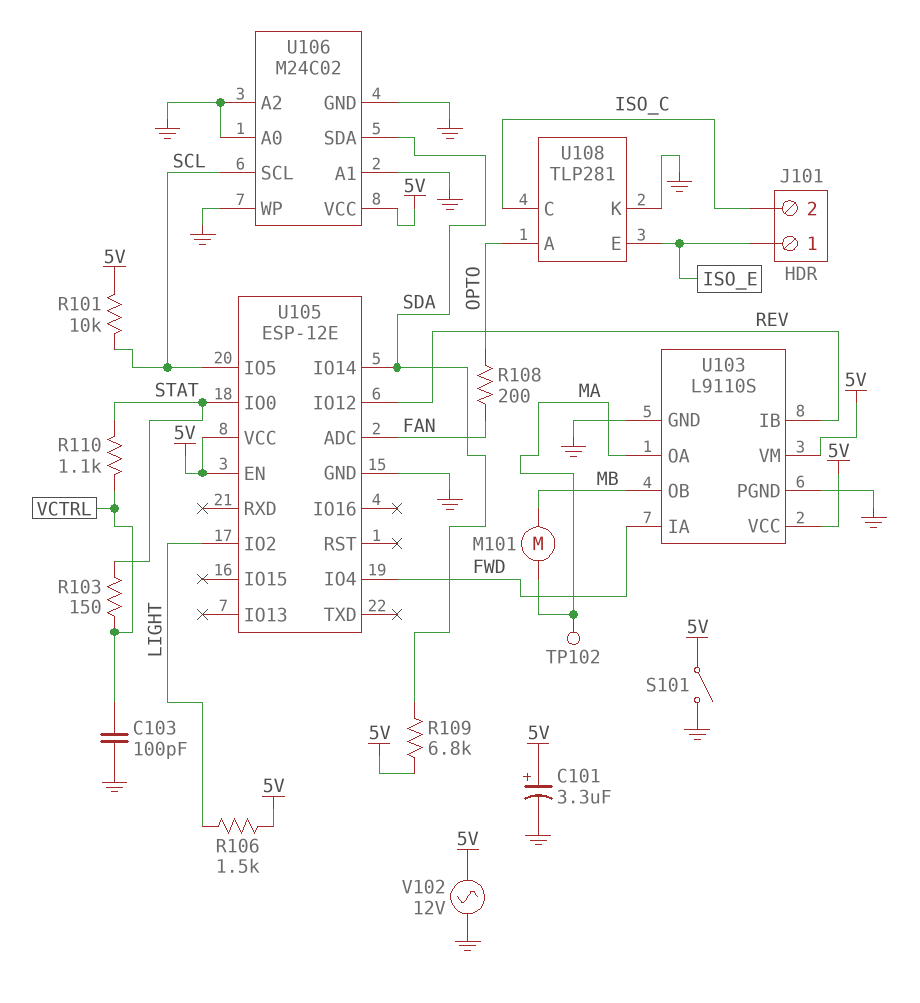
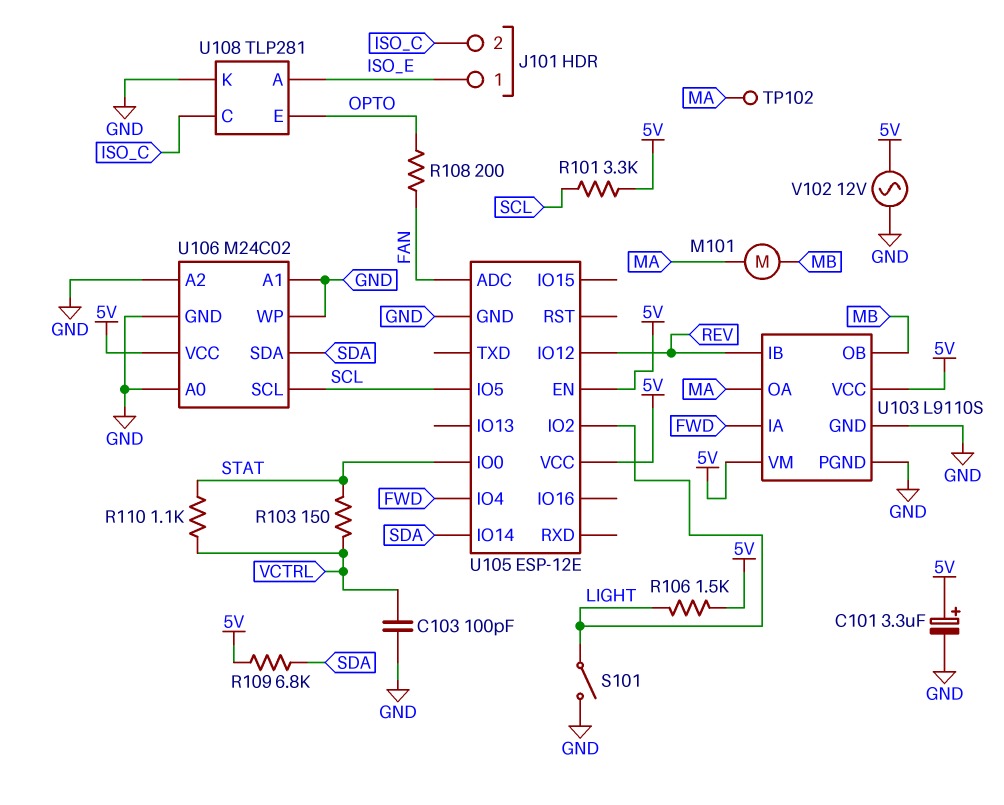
R101: 10k (5V, SCL) -> 3.3k (5V, SCL)
S101: switch (5V, GND) -> switch (GND, LIGHT)
U108 pin A: OPTO -> ISO_E
U108 pin E: ISO_E -> OPTO

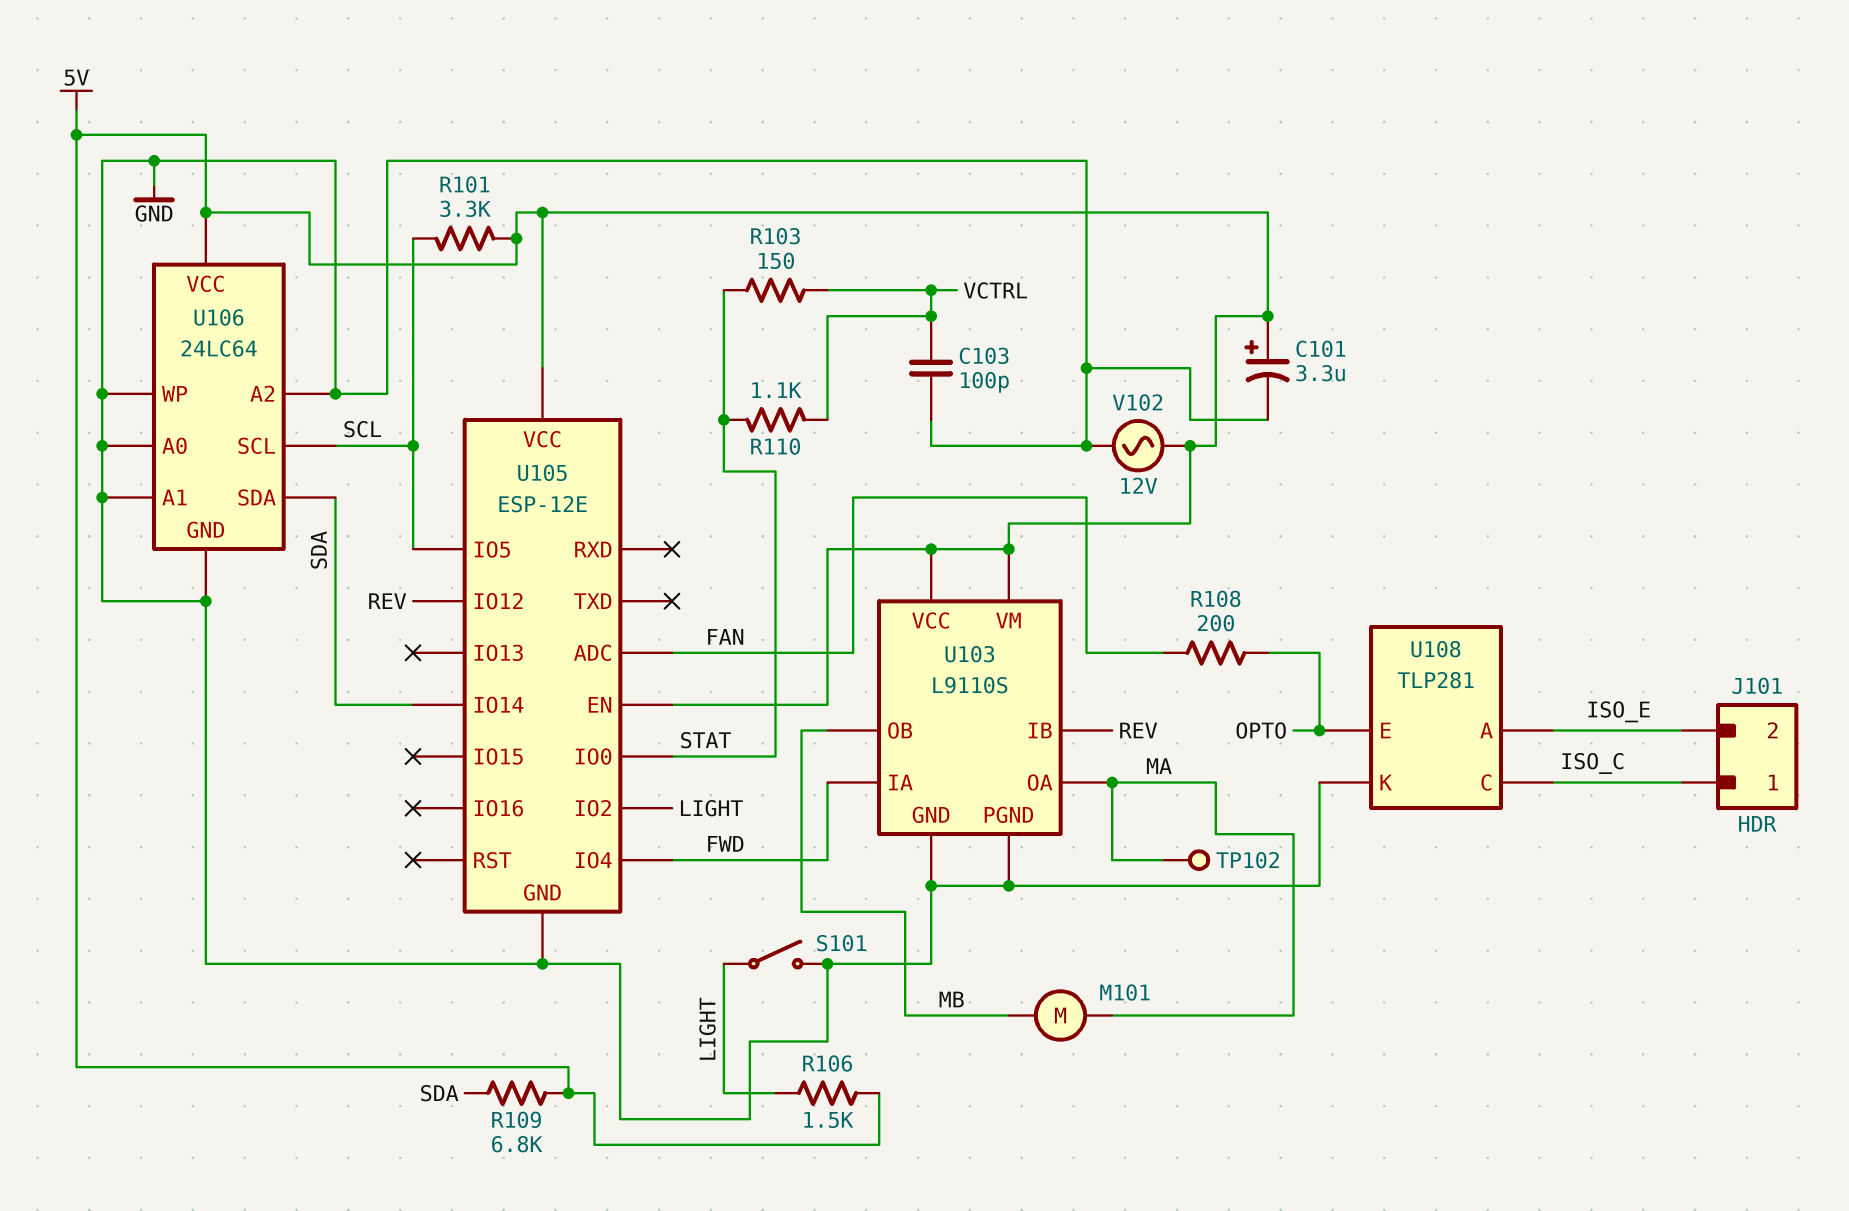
J101 pin 1: ISO_E -> ISO_C
J101 pin 2: ISO_C -> ISO_E
U106: M24C02 -> 24LC64

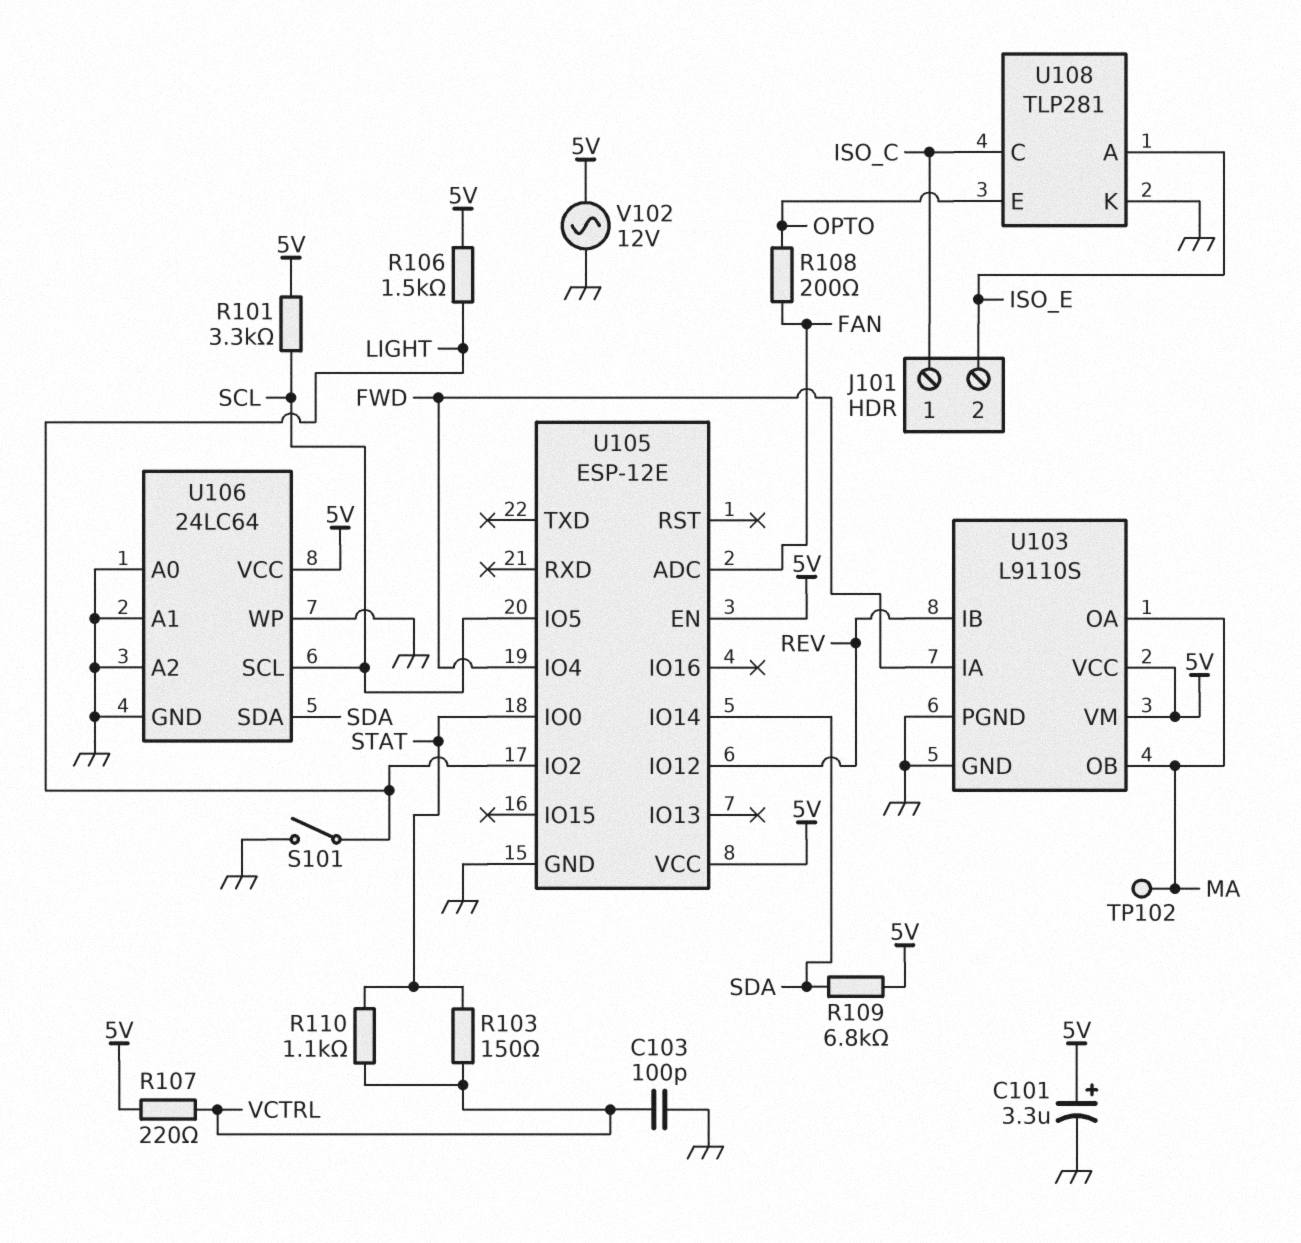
M101: motor (MA, MB) -> none
R107: none -> 220 (5V, VCTRL)
U103 pin OB: MB -> MA

